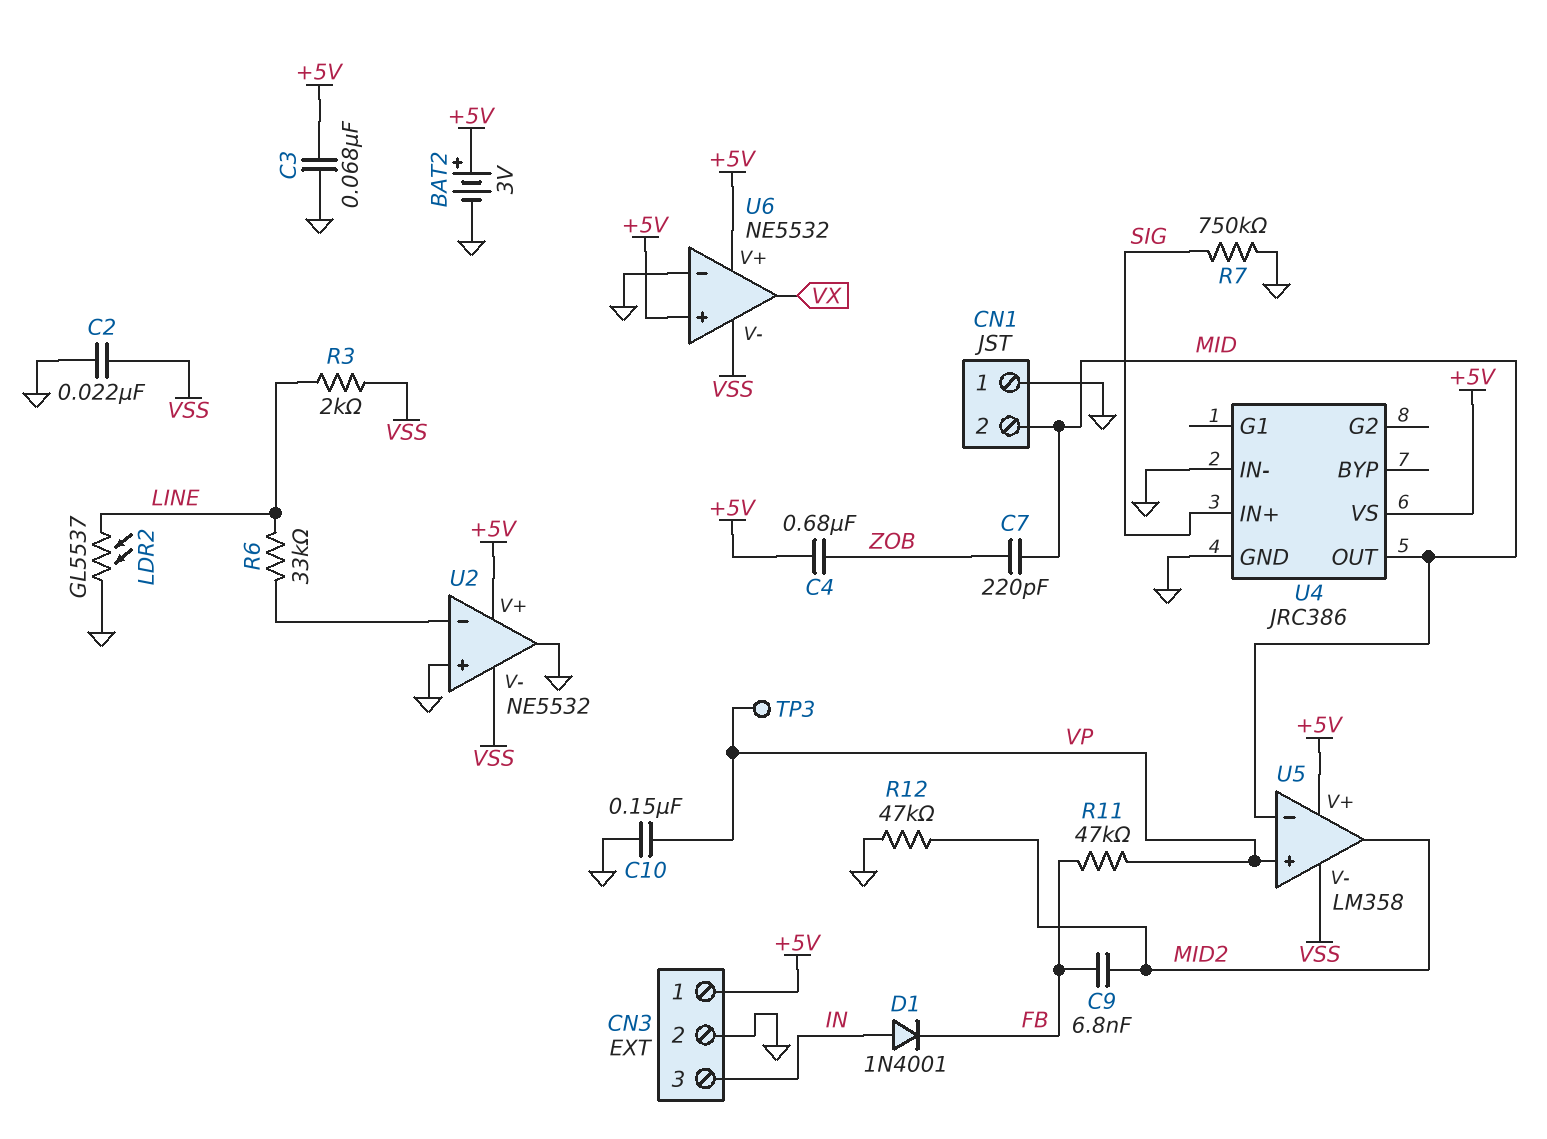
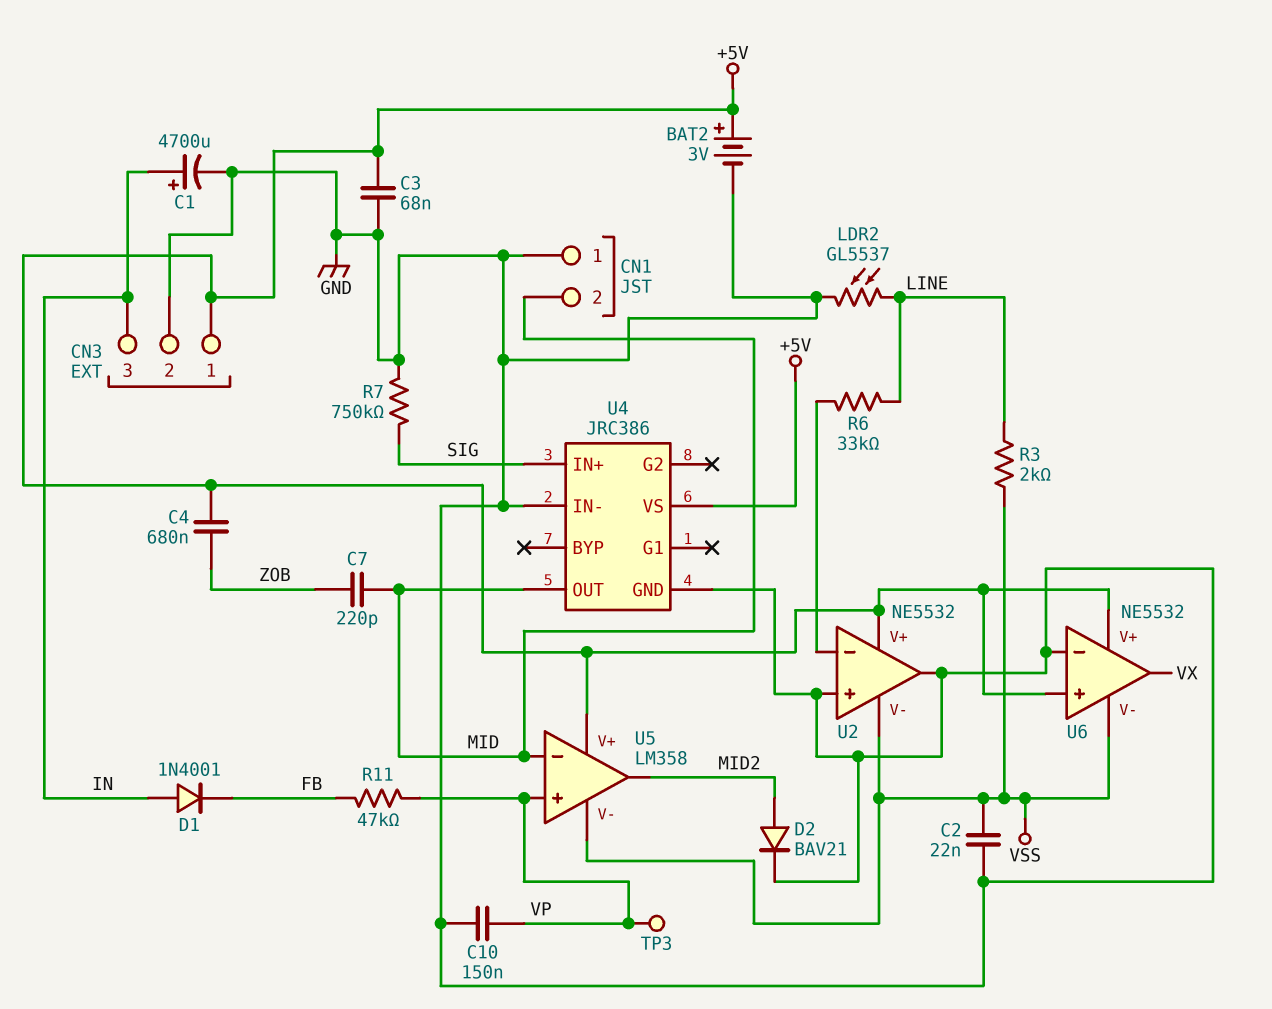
C1: none -> 4700uF (plus IN, minus GND)
C9: 6.8nF (FB, MID2) -> none
D2: none -> diode BAV21 (A MID2, K GND)
R12: 47k (GND, MID2) -> none

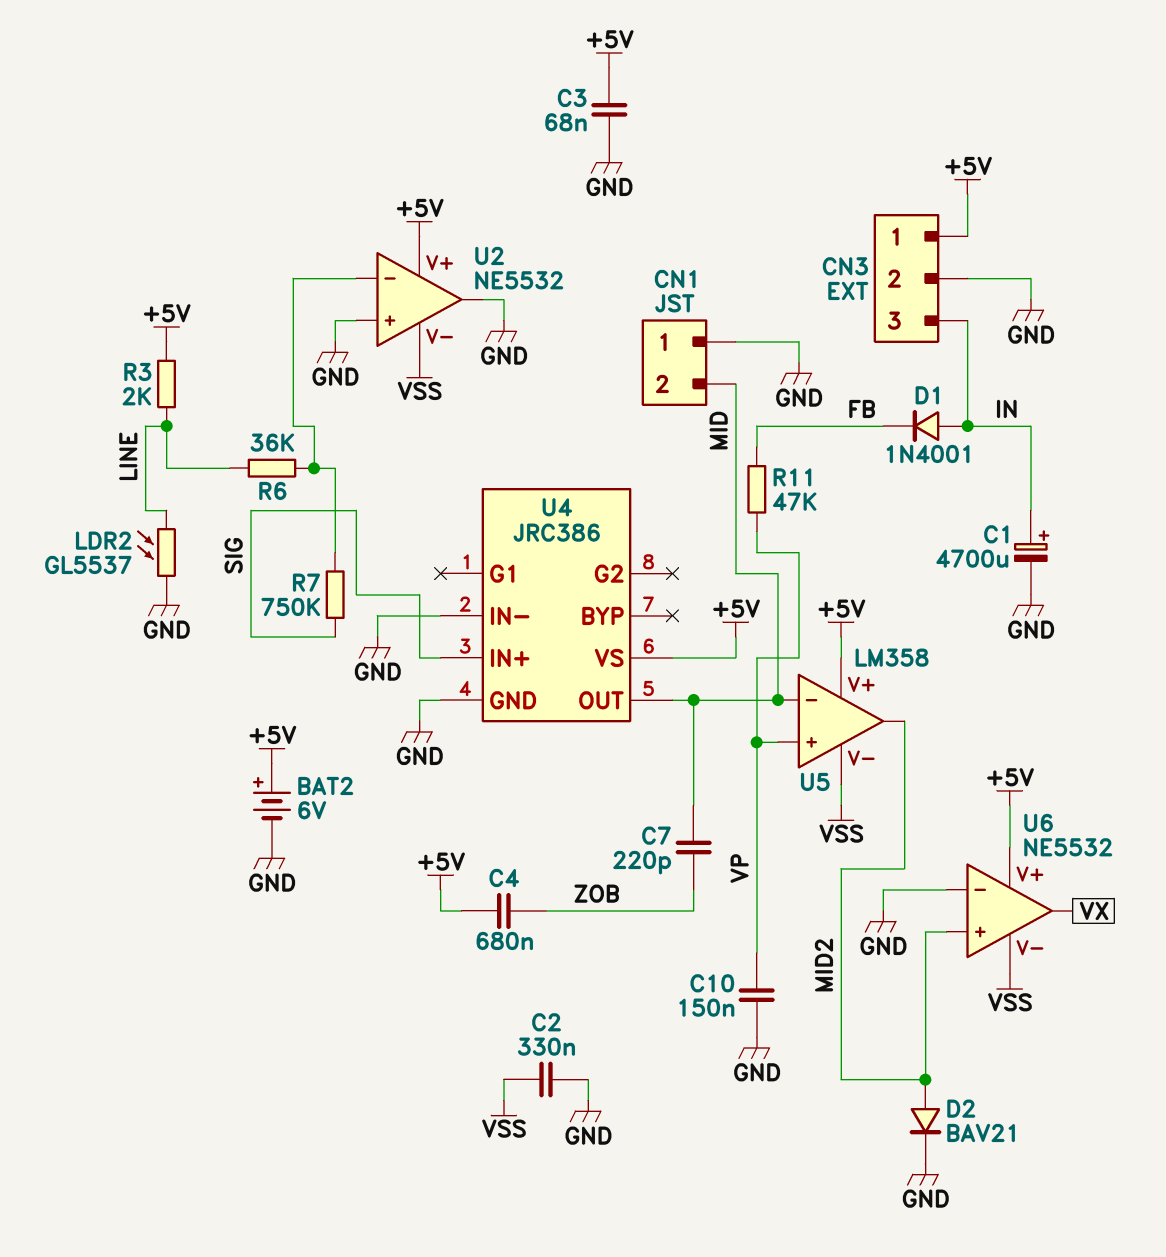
BAT2: 3V (plus +5V, minus GND) -> 6V (plus +5V, minus GND)
C2: 22nF (GND, VSS) -> 330nF (GND, VSS)
R3: 2k (LINE, VSS) -> 2k (+5V, LINE)
R6: 33k (LINE, U2/in-) -> 36k (LINE, U2/in-)
R7: 750k (GND, SIG) -> 750k (SIG, U2/in-)
TP3: test point (VP) -> none
U6 pin in+: +5V -> MID2

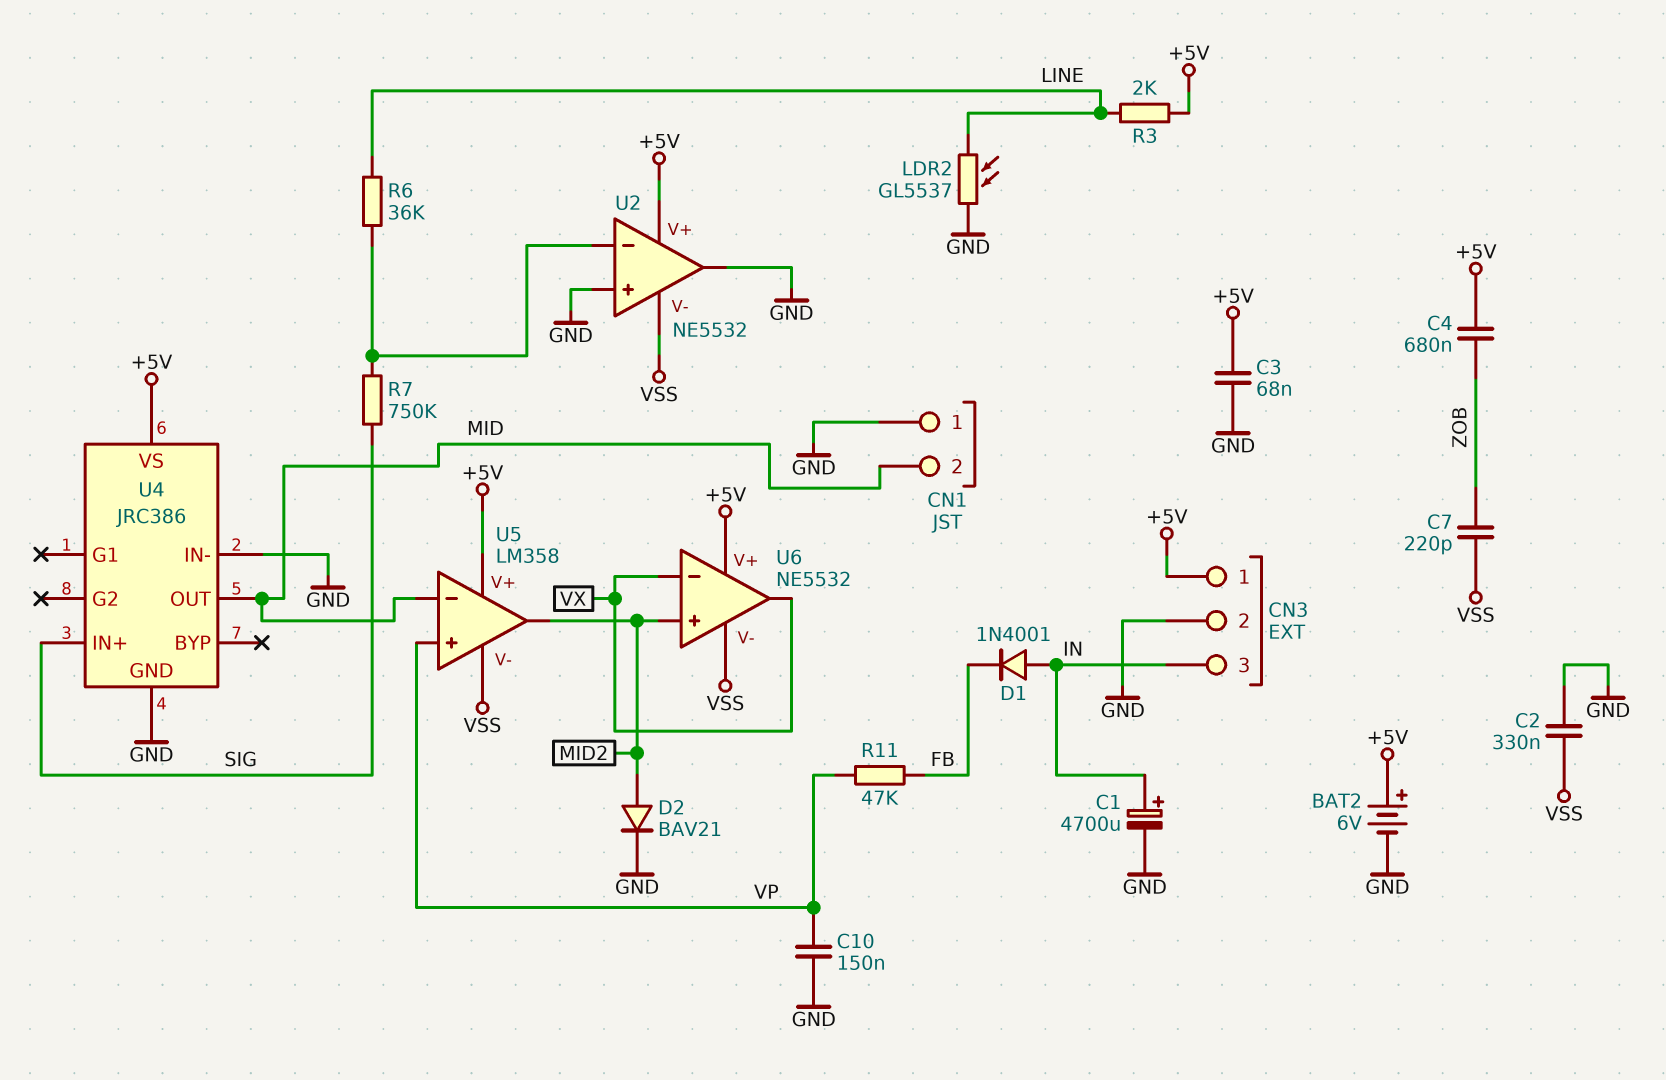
C7: 220pF (MID, ZOB) -> 220pF (VSS, ZOB)
U6 pin in-: GND -> VX

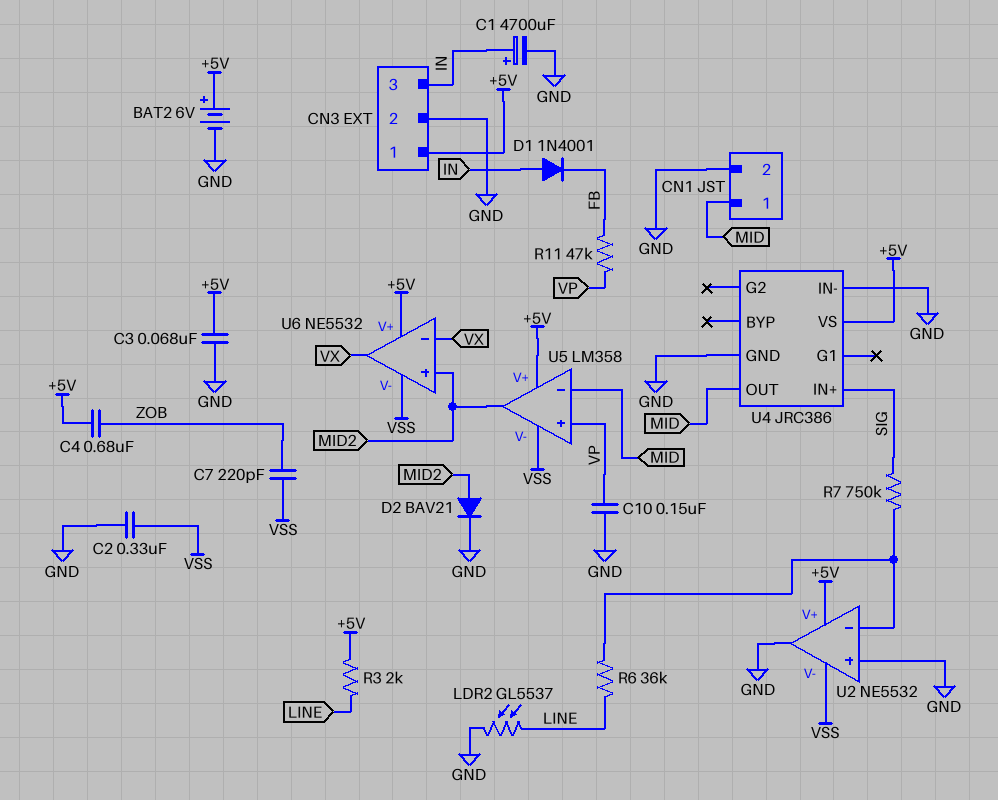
CN1 pin 1: GND -> MID
CN1 pin 2: MID -> GND

